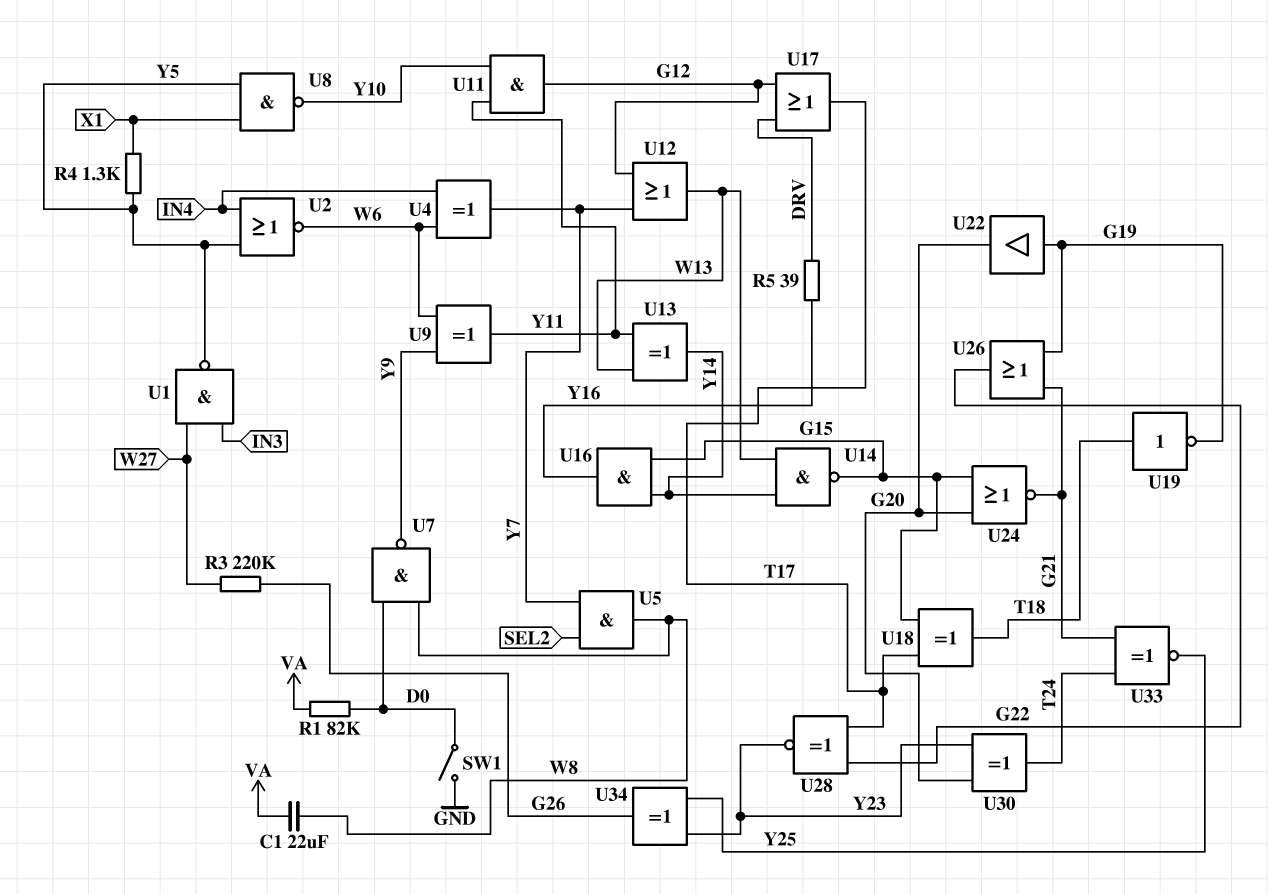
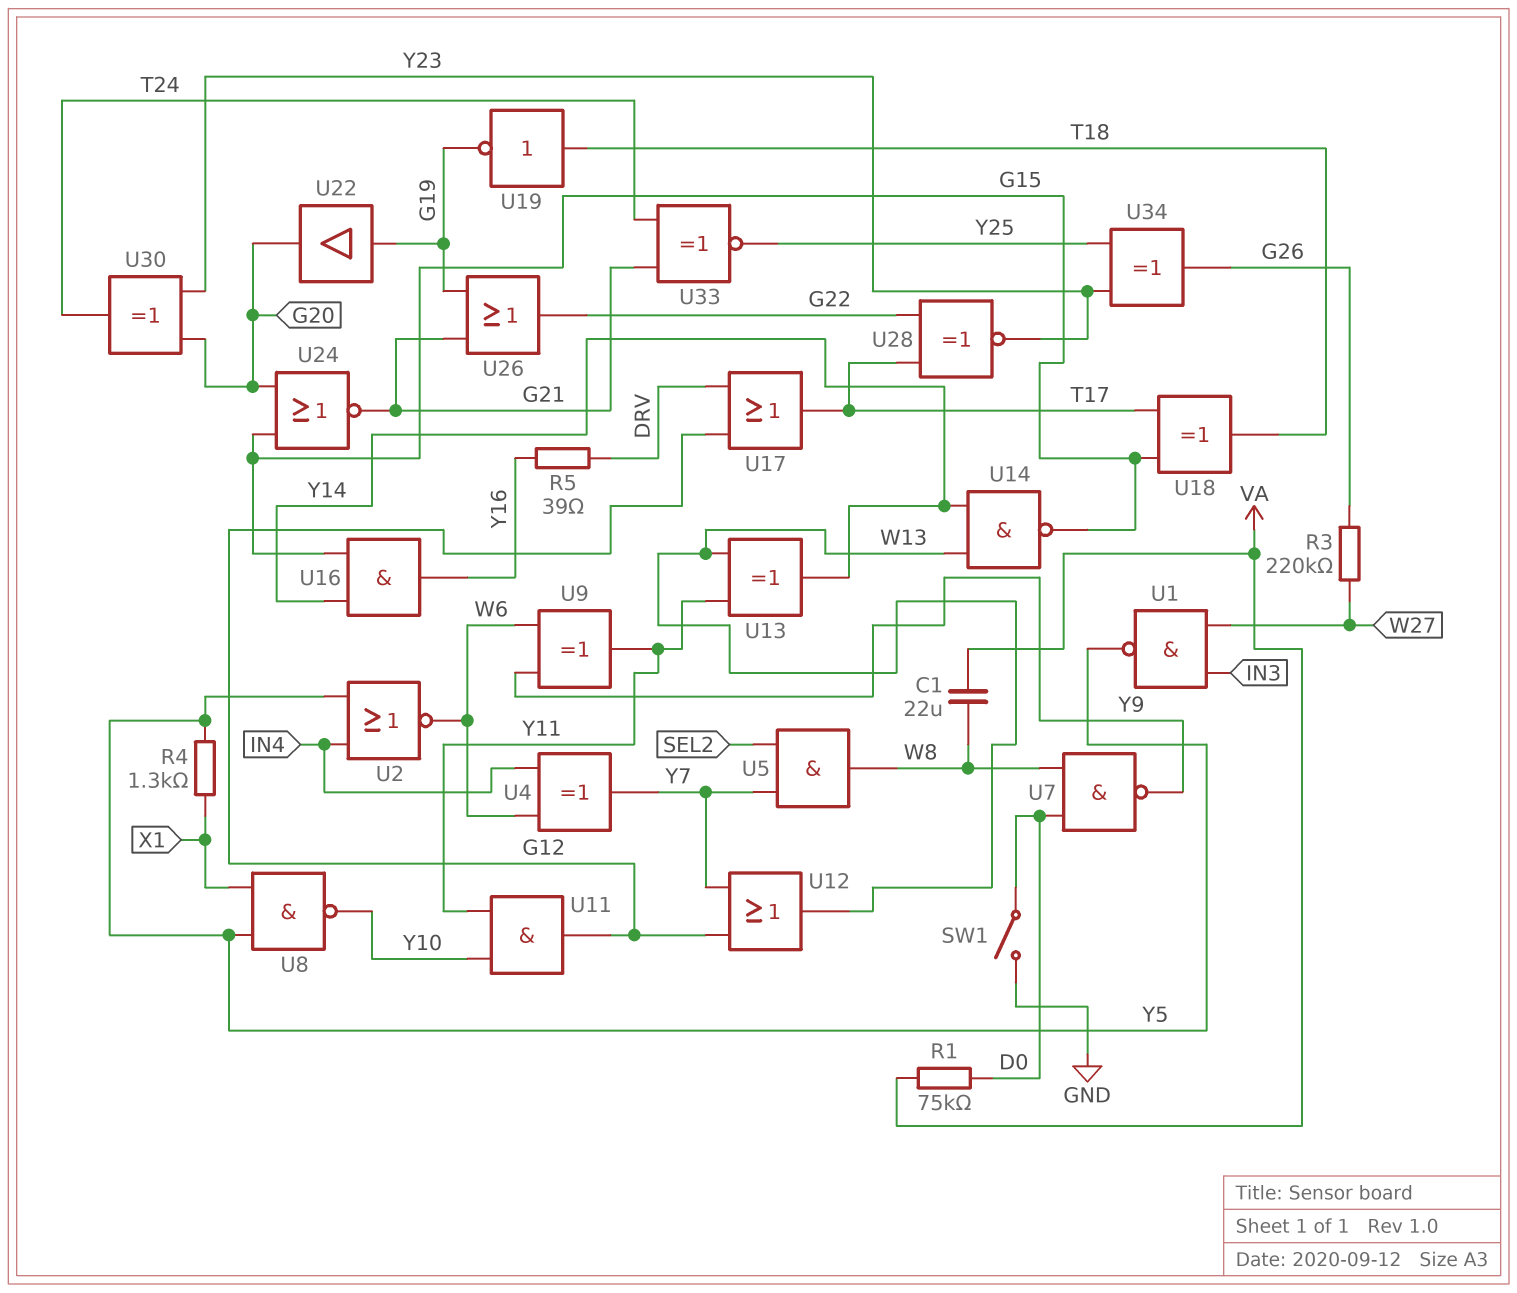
R1: 82k (D0, VA) -> 75k (D0, VA)

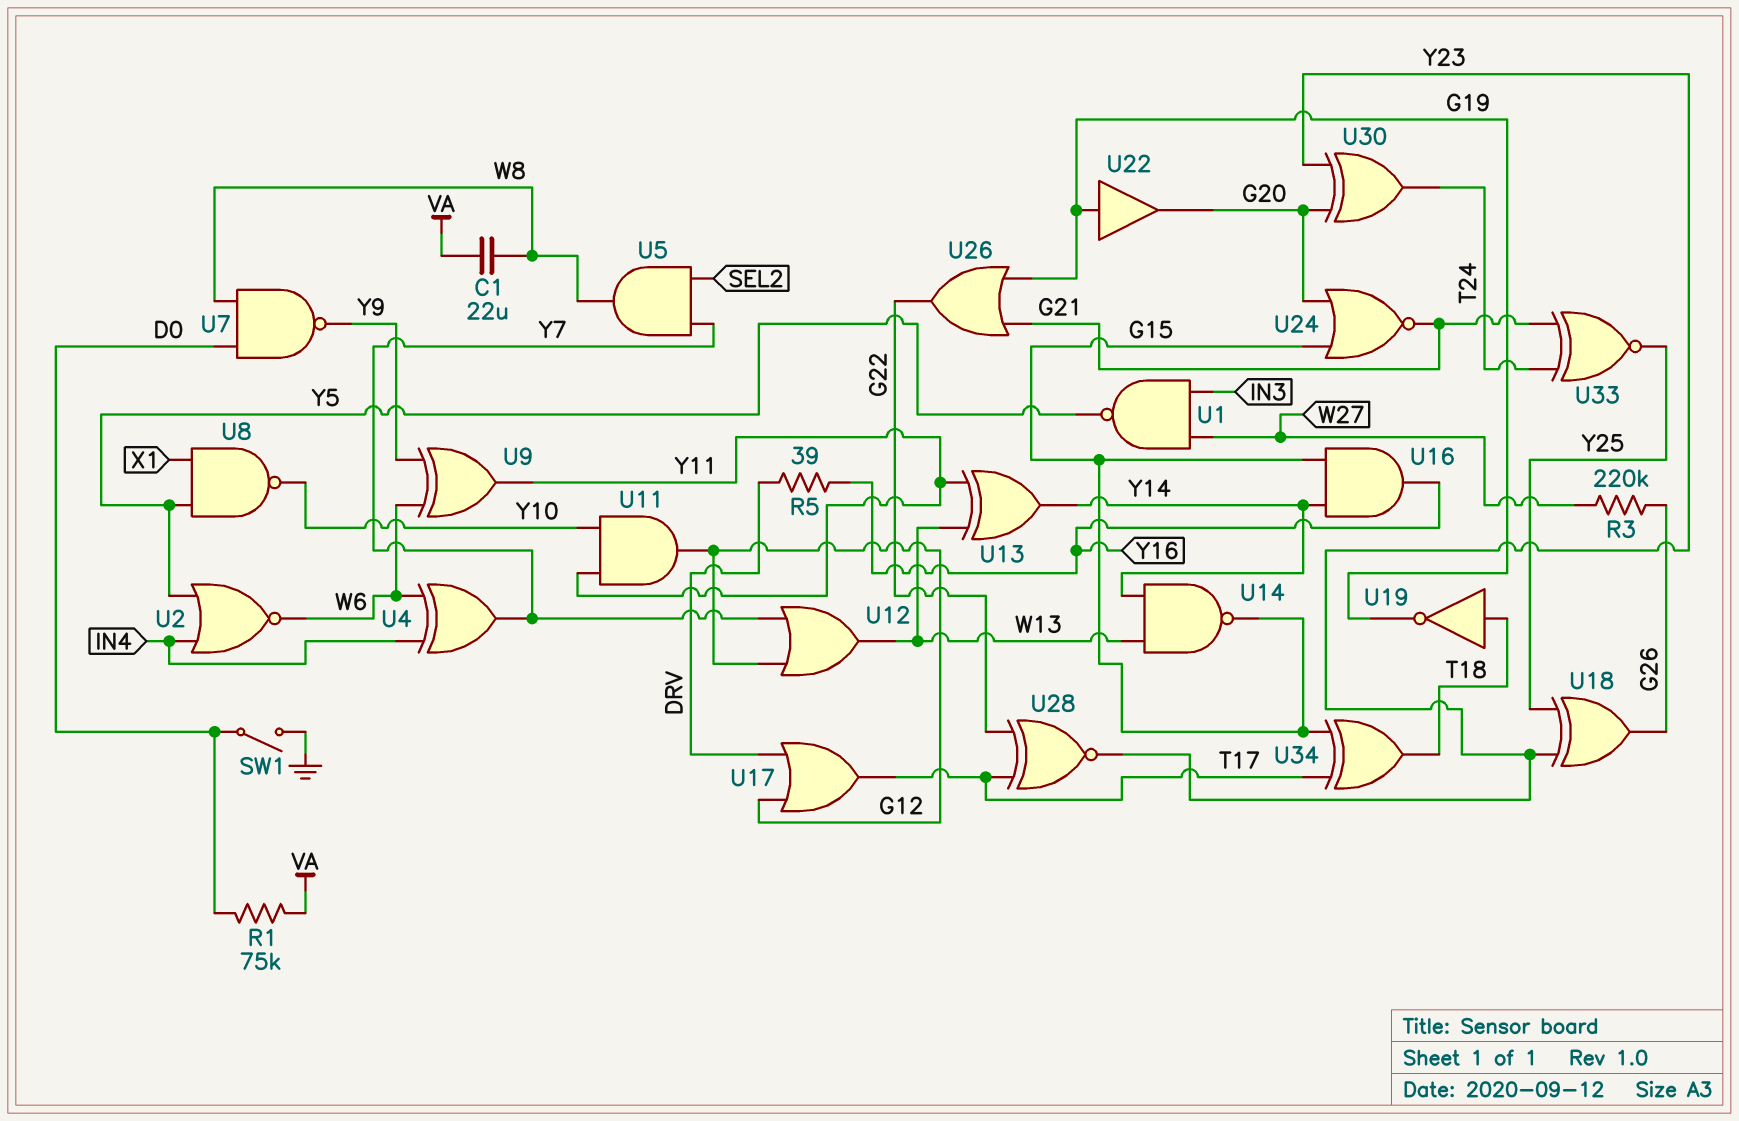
R4: 1.3k (X1, Y5) -> none
U18: XOR (in G15, in T17, out T18) -> XOR (in Y23, in Y25, out G26)
U34: XOR (in Y23, in Y25, out G26) -> XOR (in G15, in T17, out T18)

